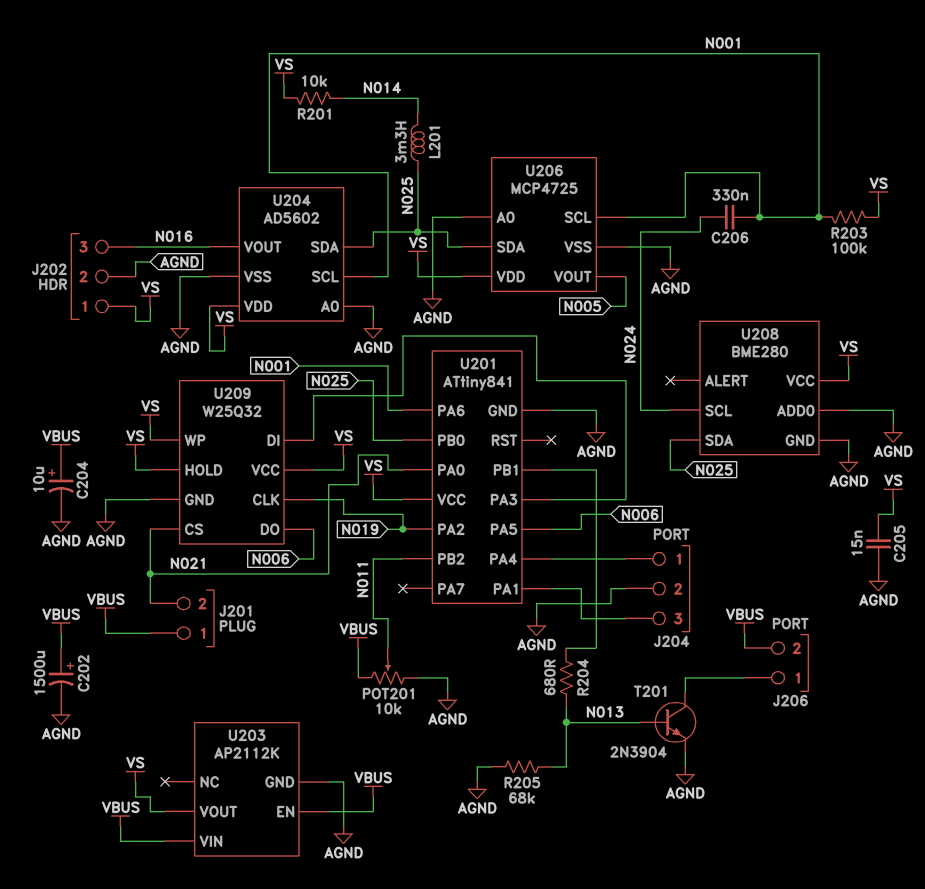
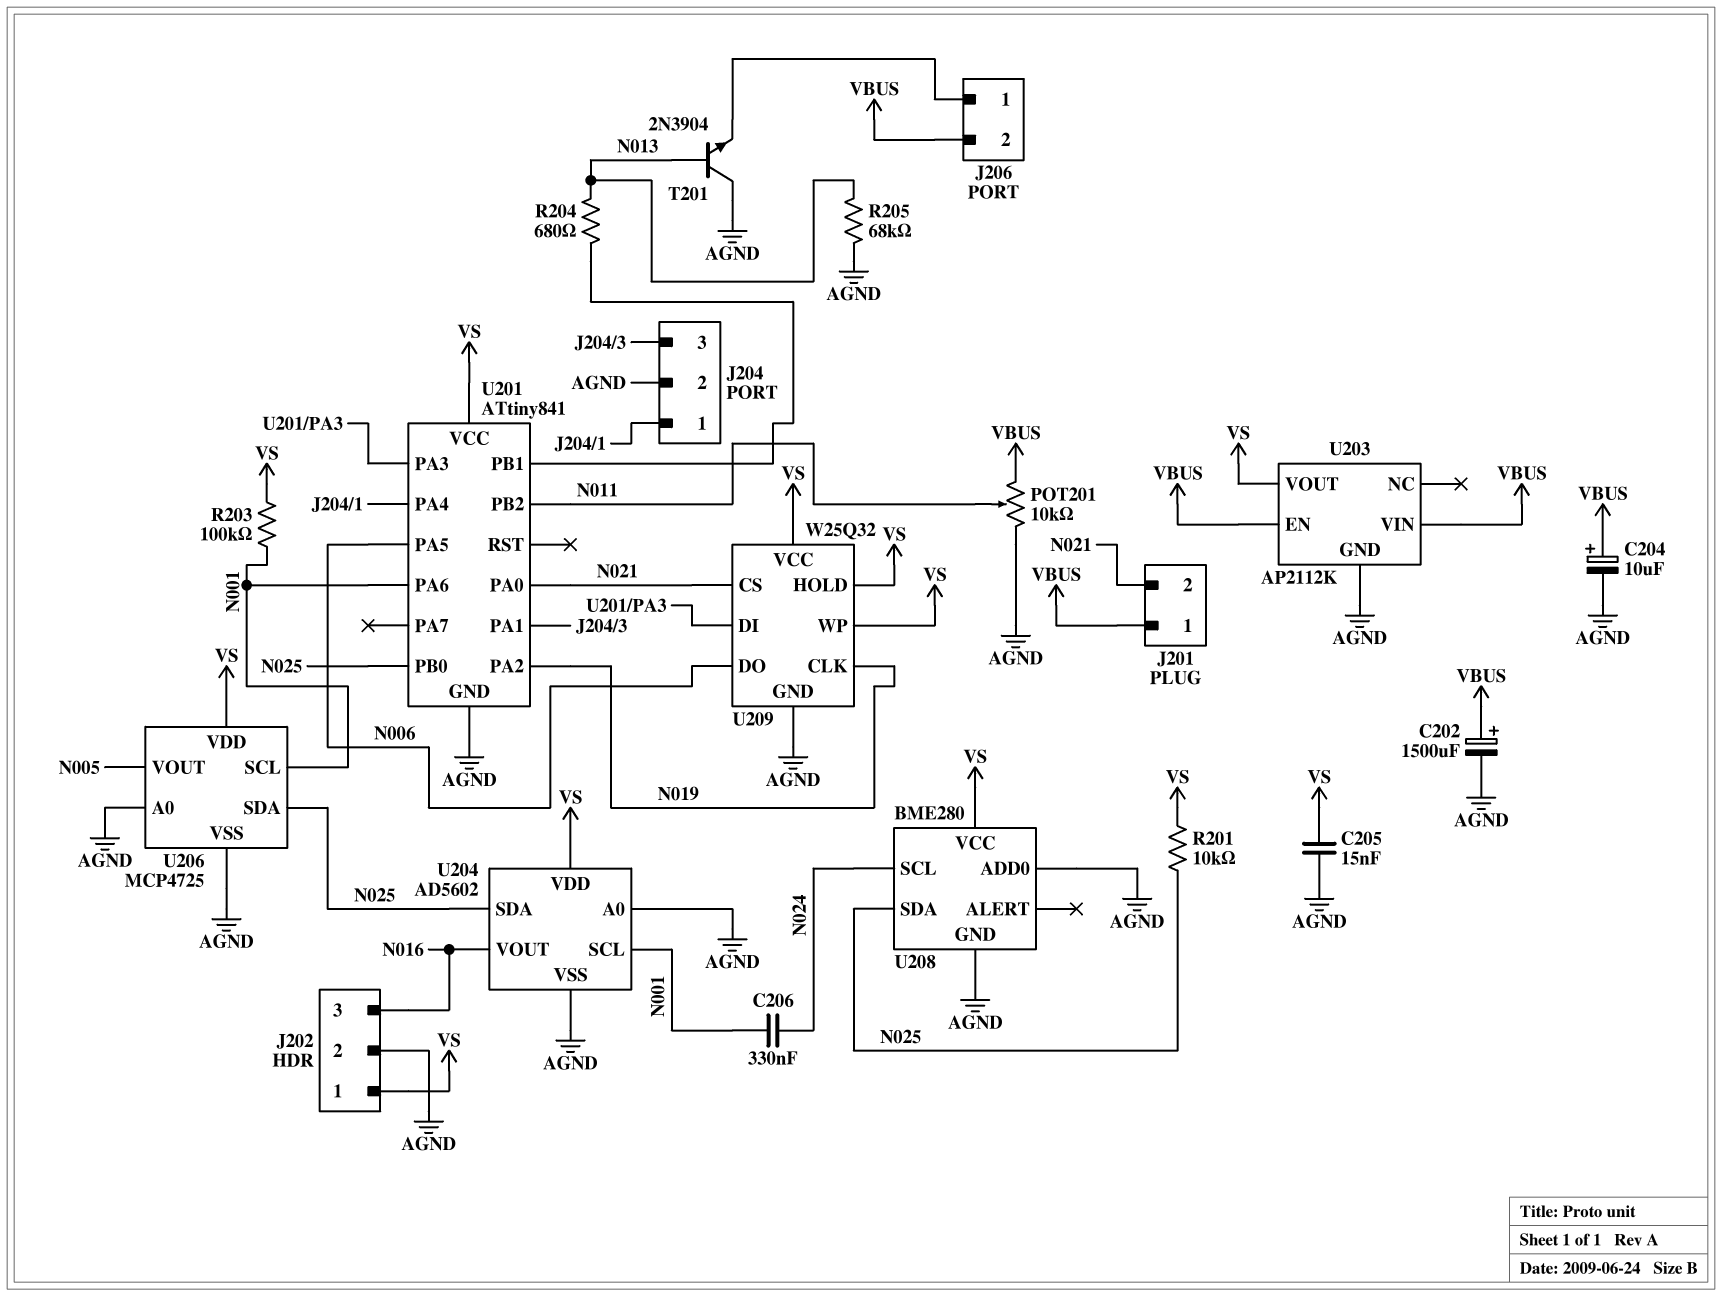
L201: 3.3mH (N014, N025) -> none
R201: 10k (N014, VS) -> 10k (N025, VS)
T201: NPN 2N3904 (B N013, C J206/1, E AGND) -> NPN 2N3904 (B N013, C AGND, E J206/1)

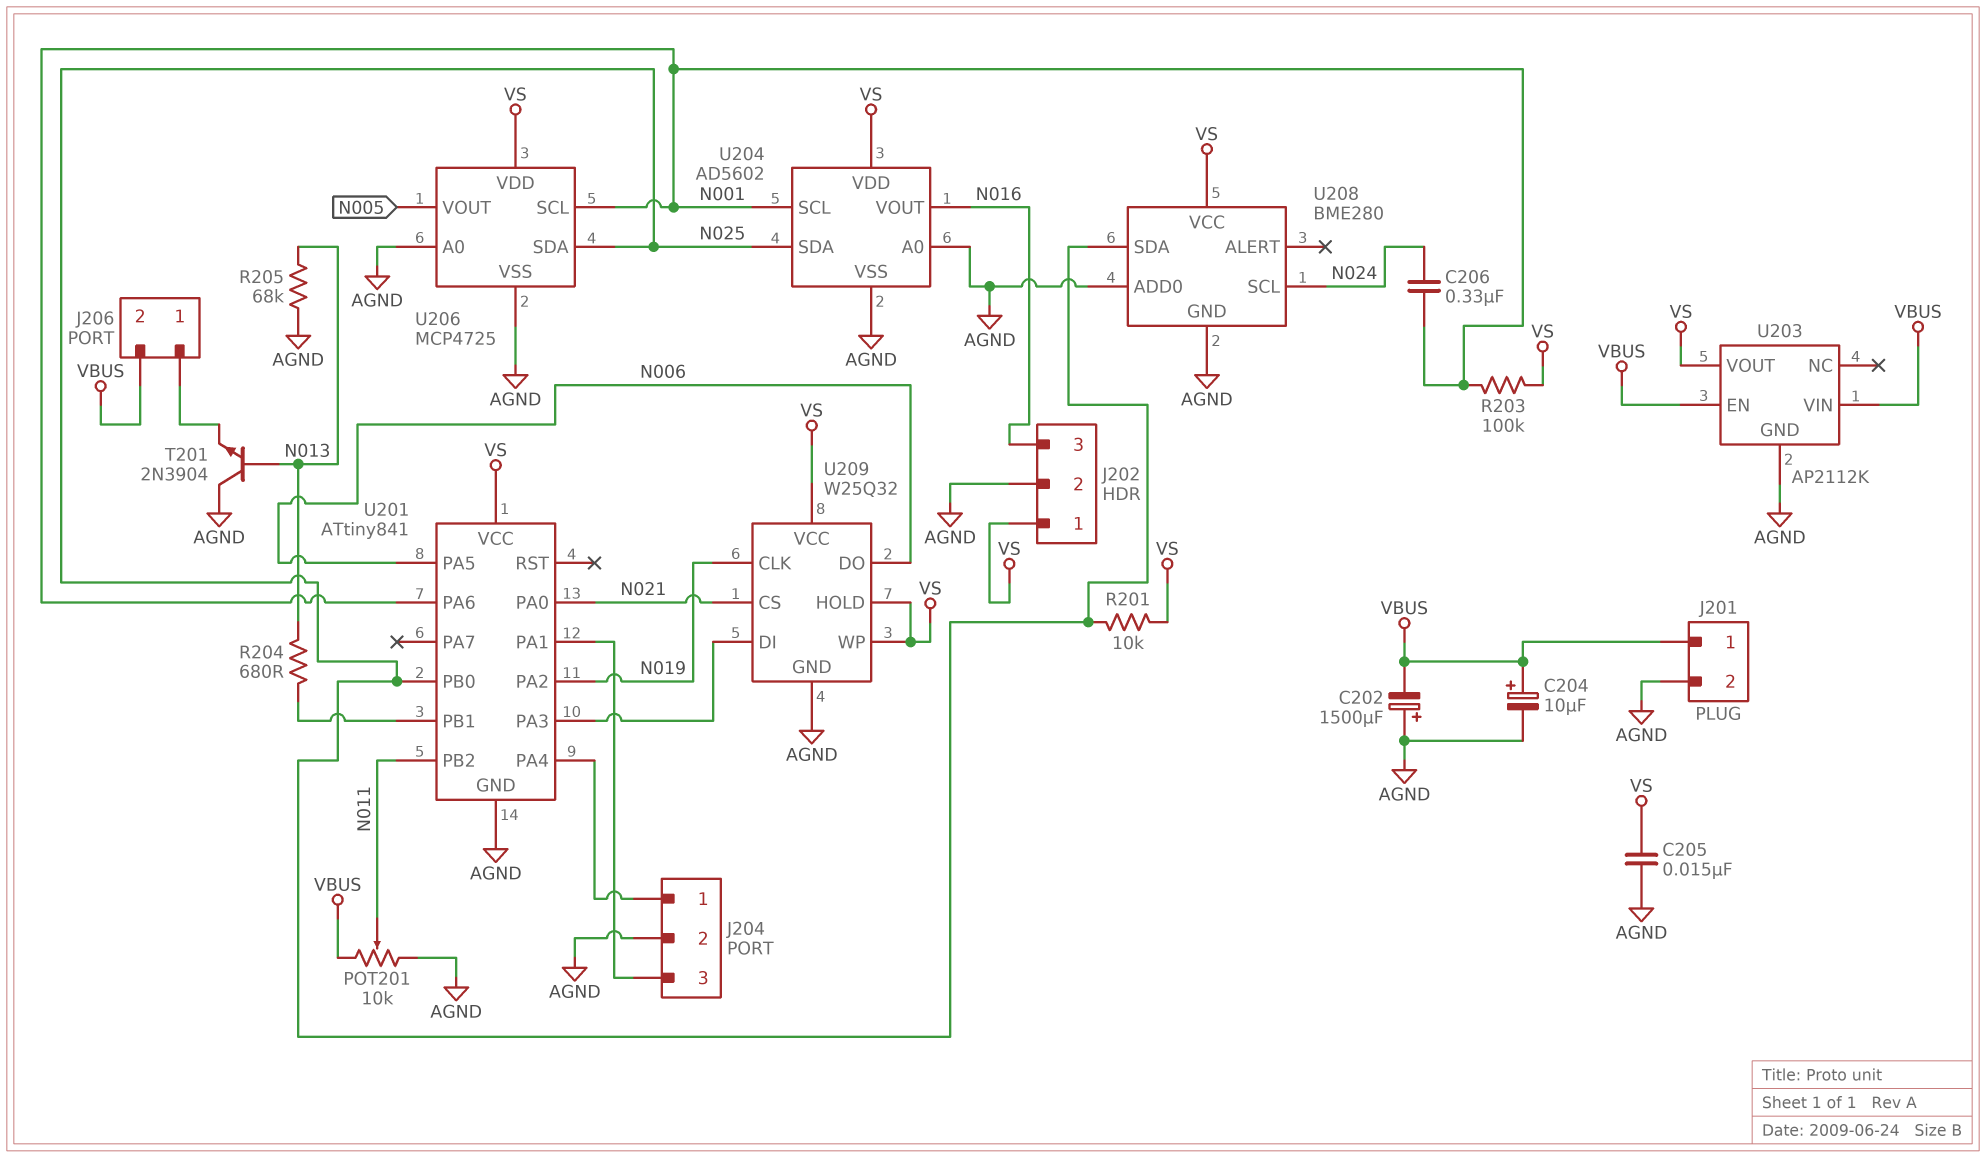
C202: 1500uF (plus VBUS, minus AGND) -> 1500uF (plus AGND, minus VBUS)
J201 pin 2: N021 -> AGND

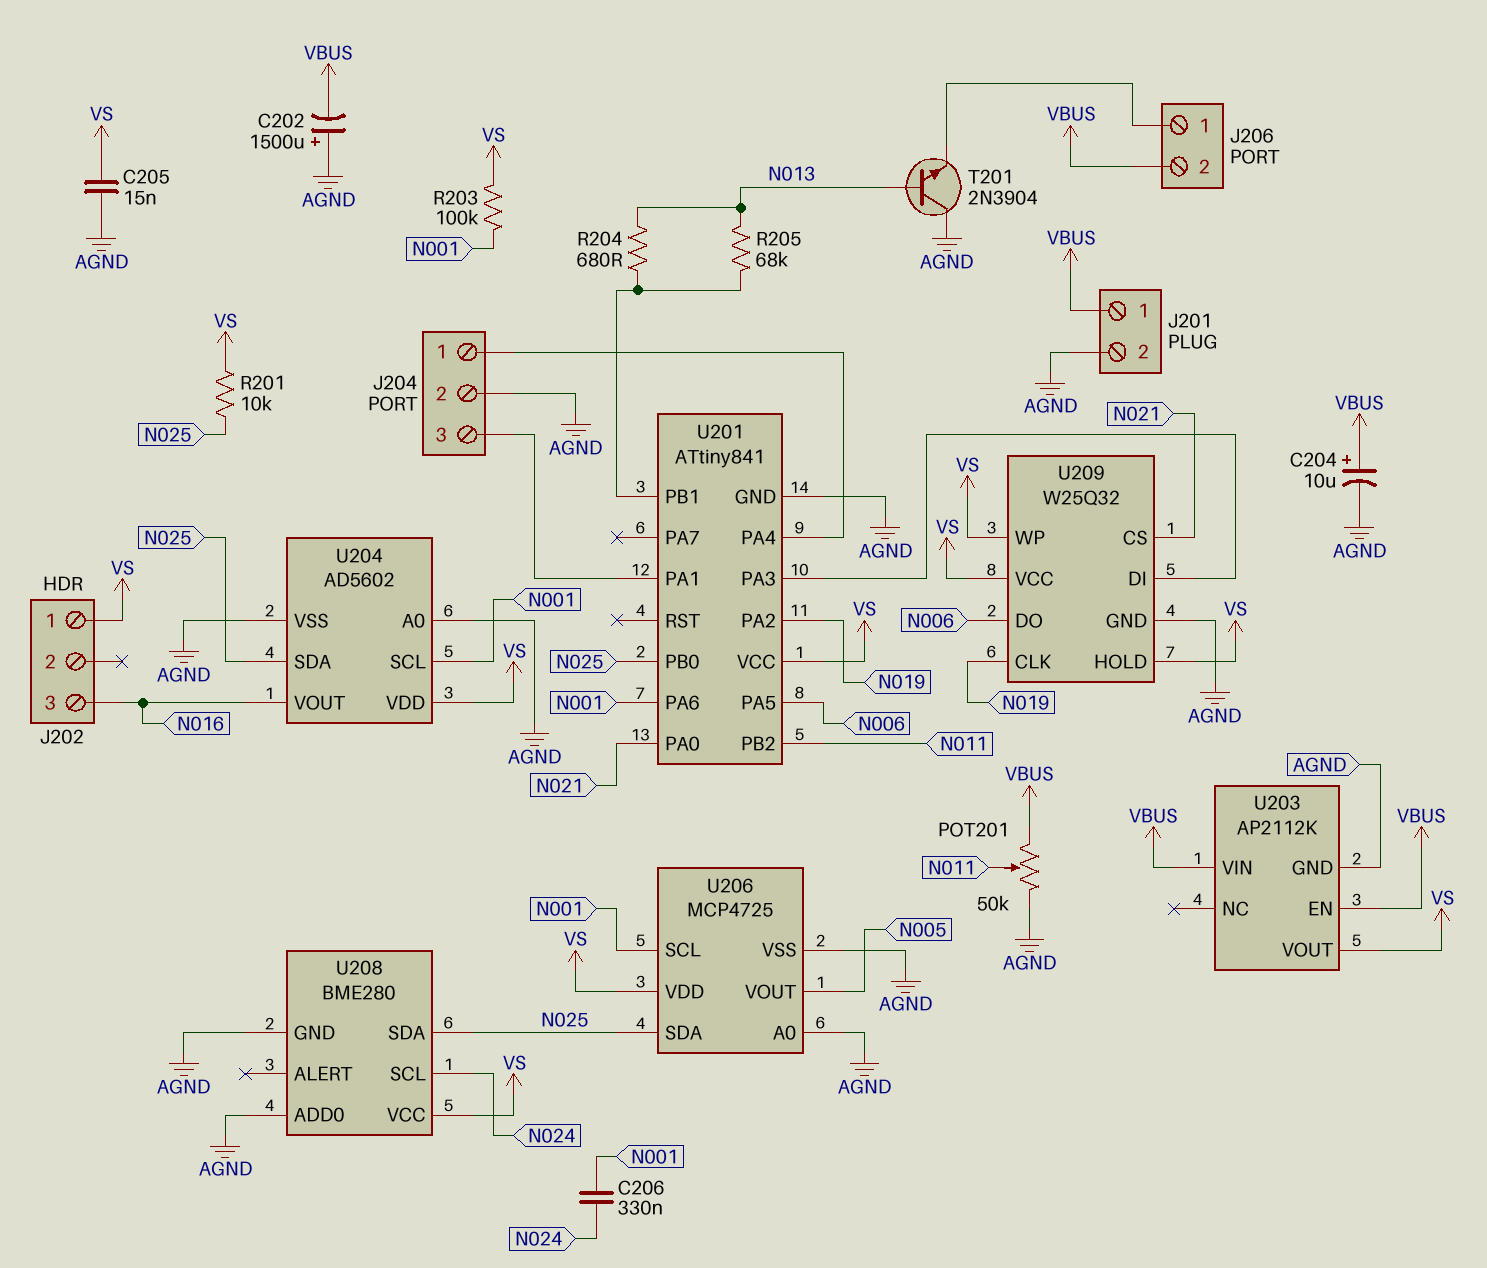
J202 pin 2: AGND -> none
POT201: 10k (AGND, VBUS, wiper N011) -> 50k (AGND, VBUS, wiper N011)
R205: 68k (AGND, N013) -> 68k (N013, U201/PB1)

